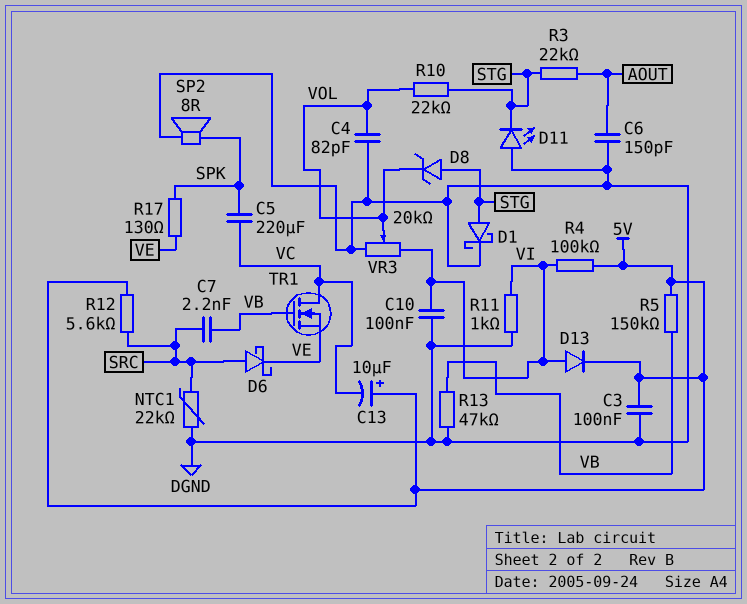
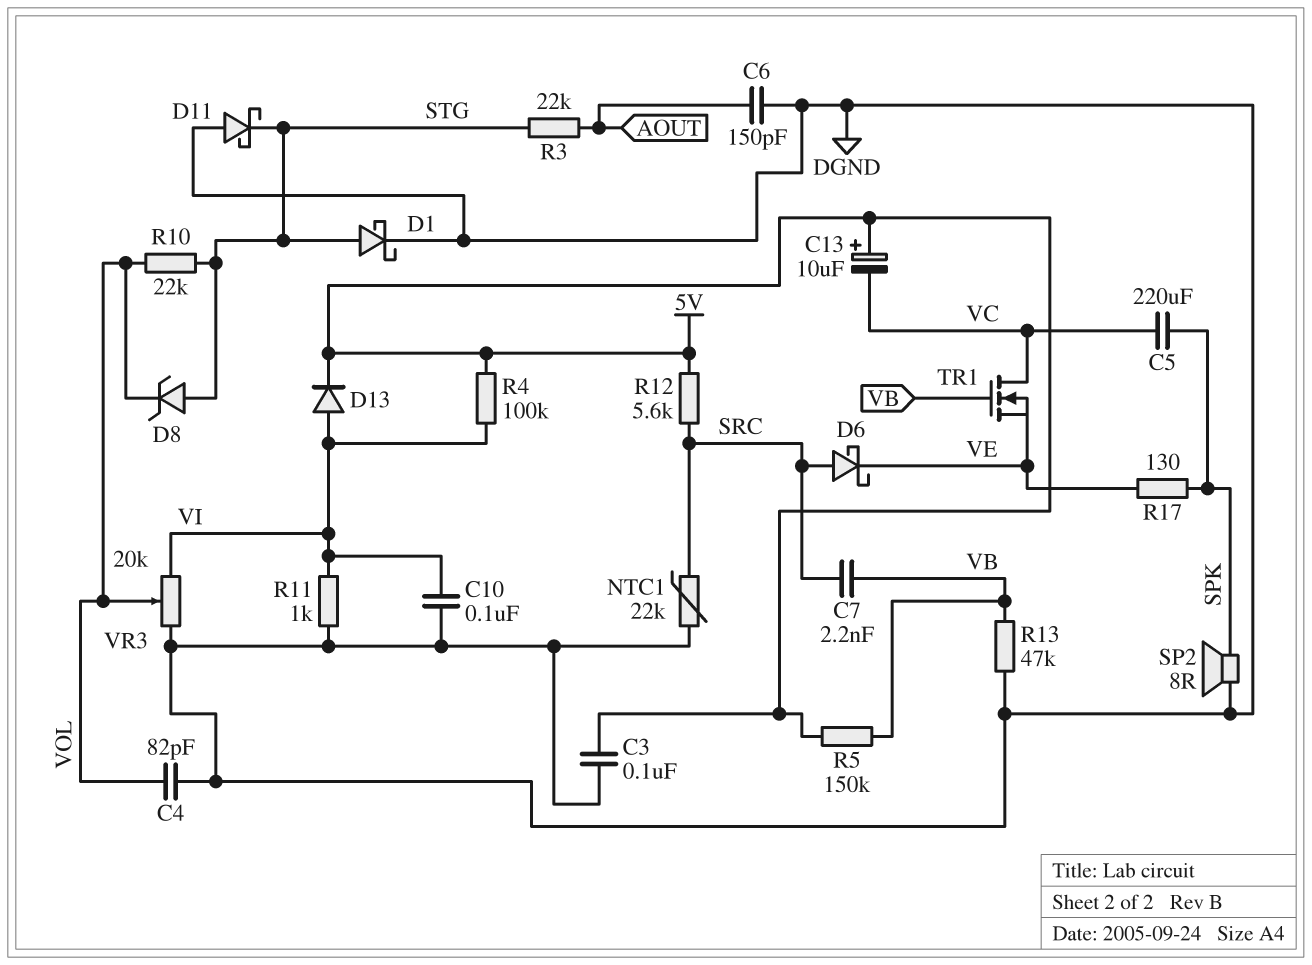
D11: LED (A DGND, K STG) -> schottky (A DGND, K STG)

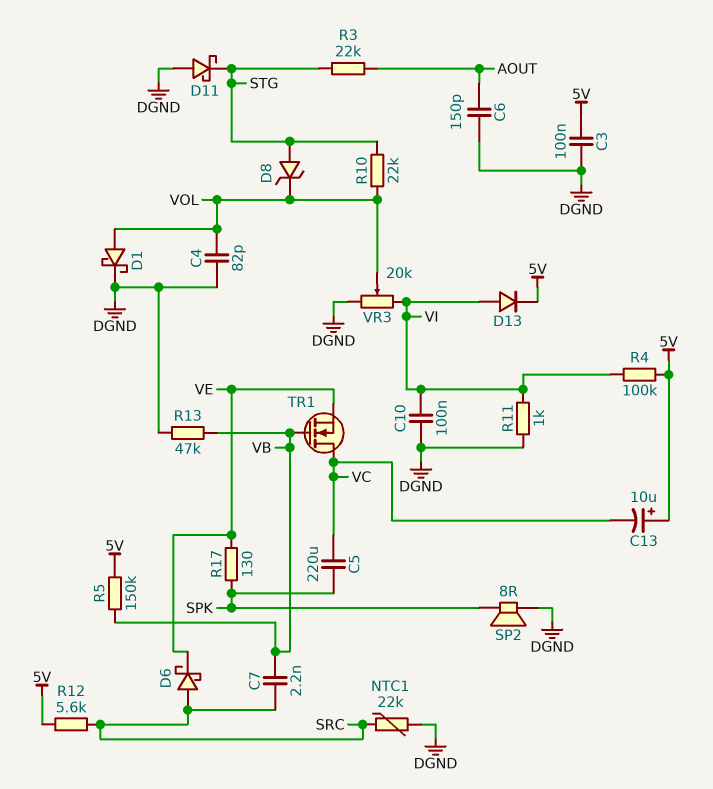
D1: schottky (A STG, K DGND) -> schottky (A VOL, K DGND)

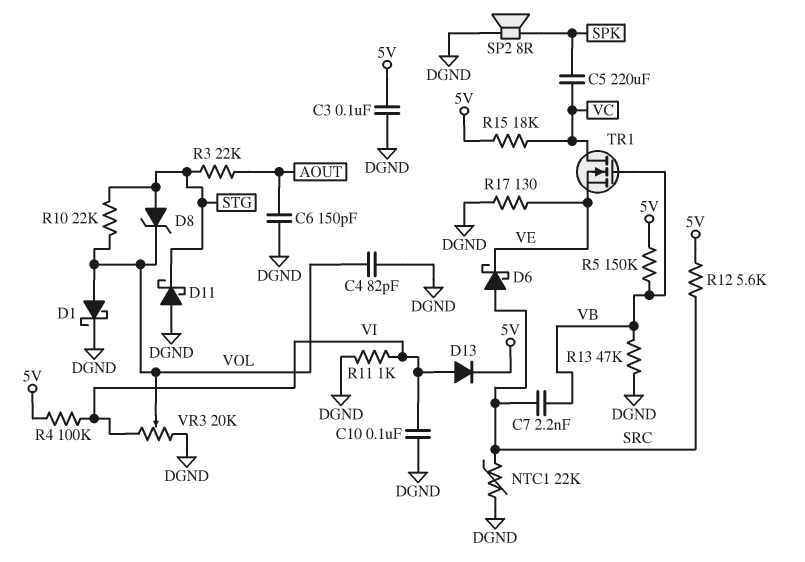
C13: 10uF (plus 5V, minus VC) -> none
R15: none -> 18k (5V, VC)
R17: 130 (SPK, VE) -> 130 (DGND, VE)

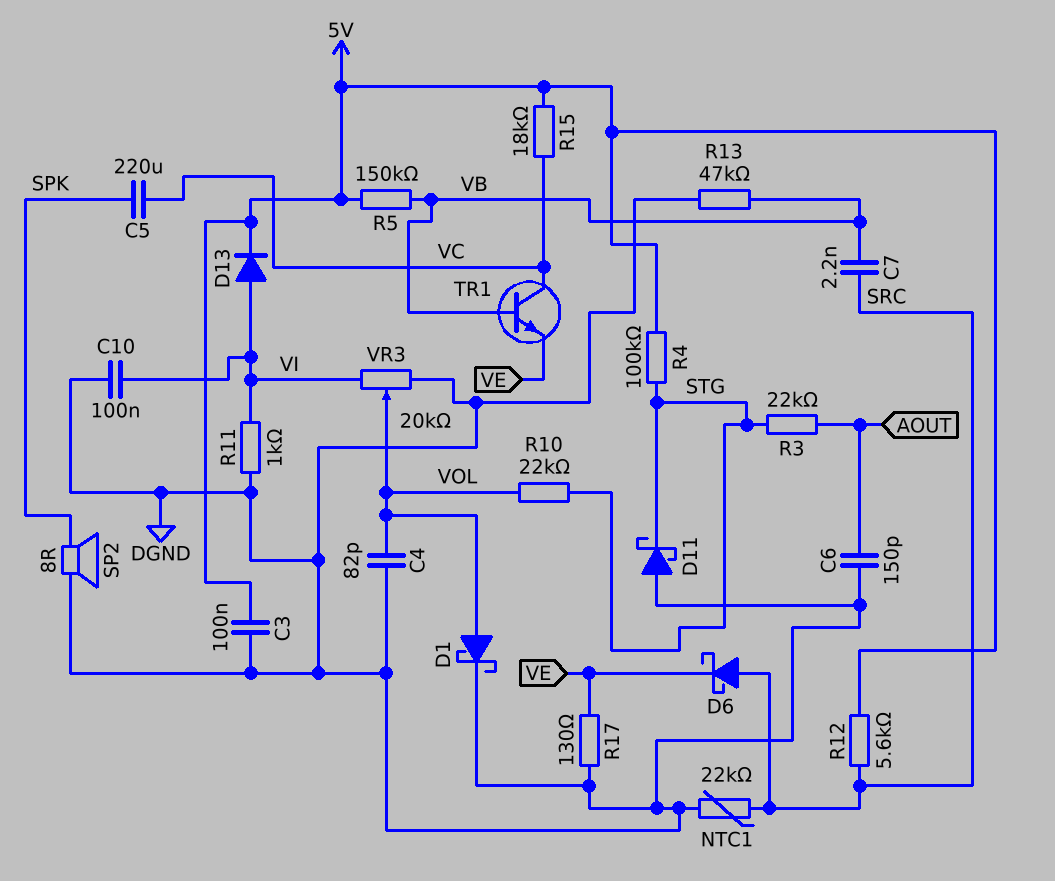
D8: zener (A STG, K VOL) -> none
R4: 100k (5V, VI) -> 100k (5V, STG)
TR1: NMOS (G VB, D VC, S VE) -> NPN (B VB, C VC, E VE)

